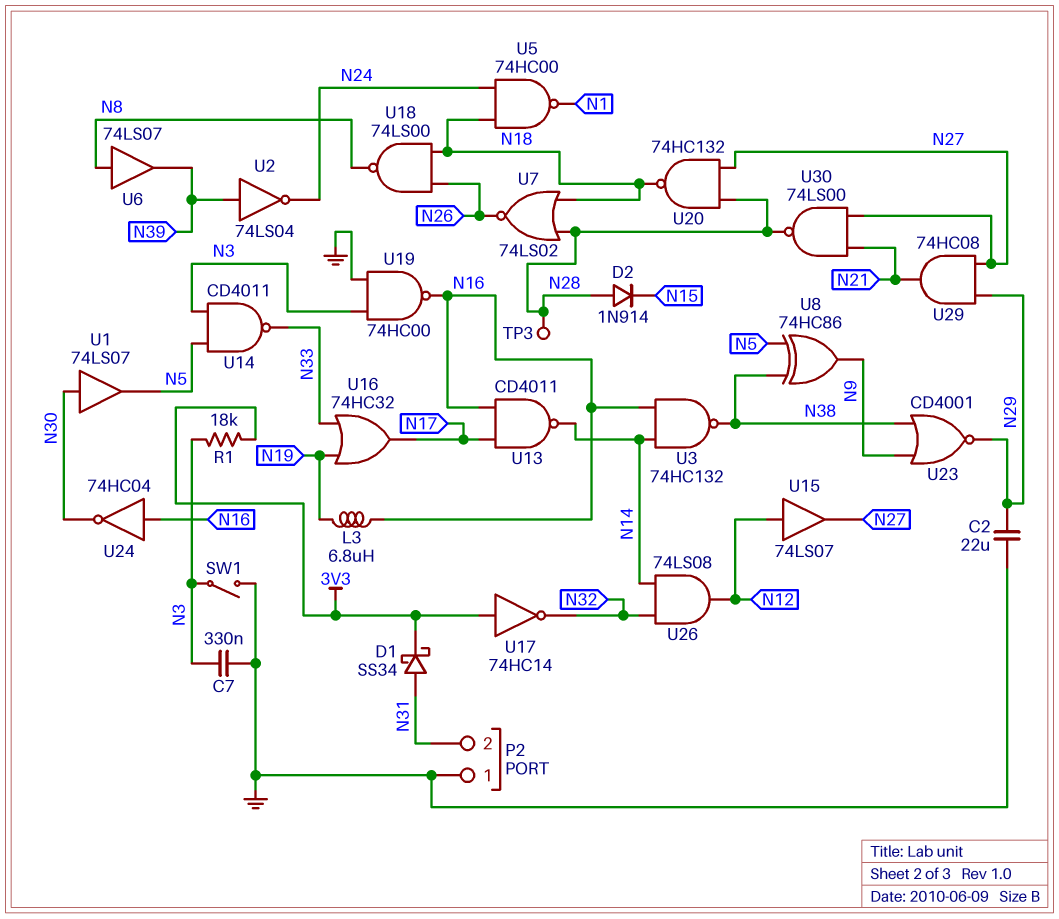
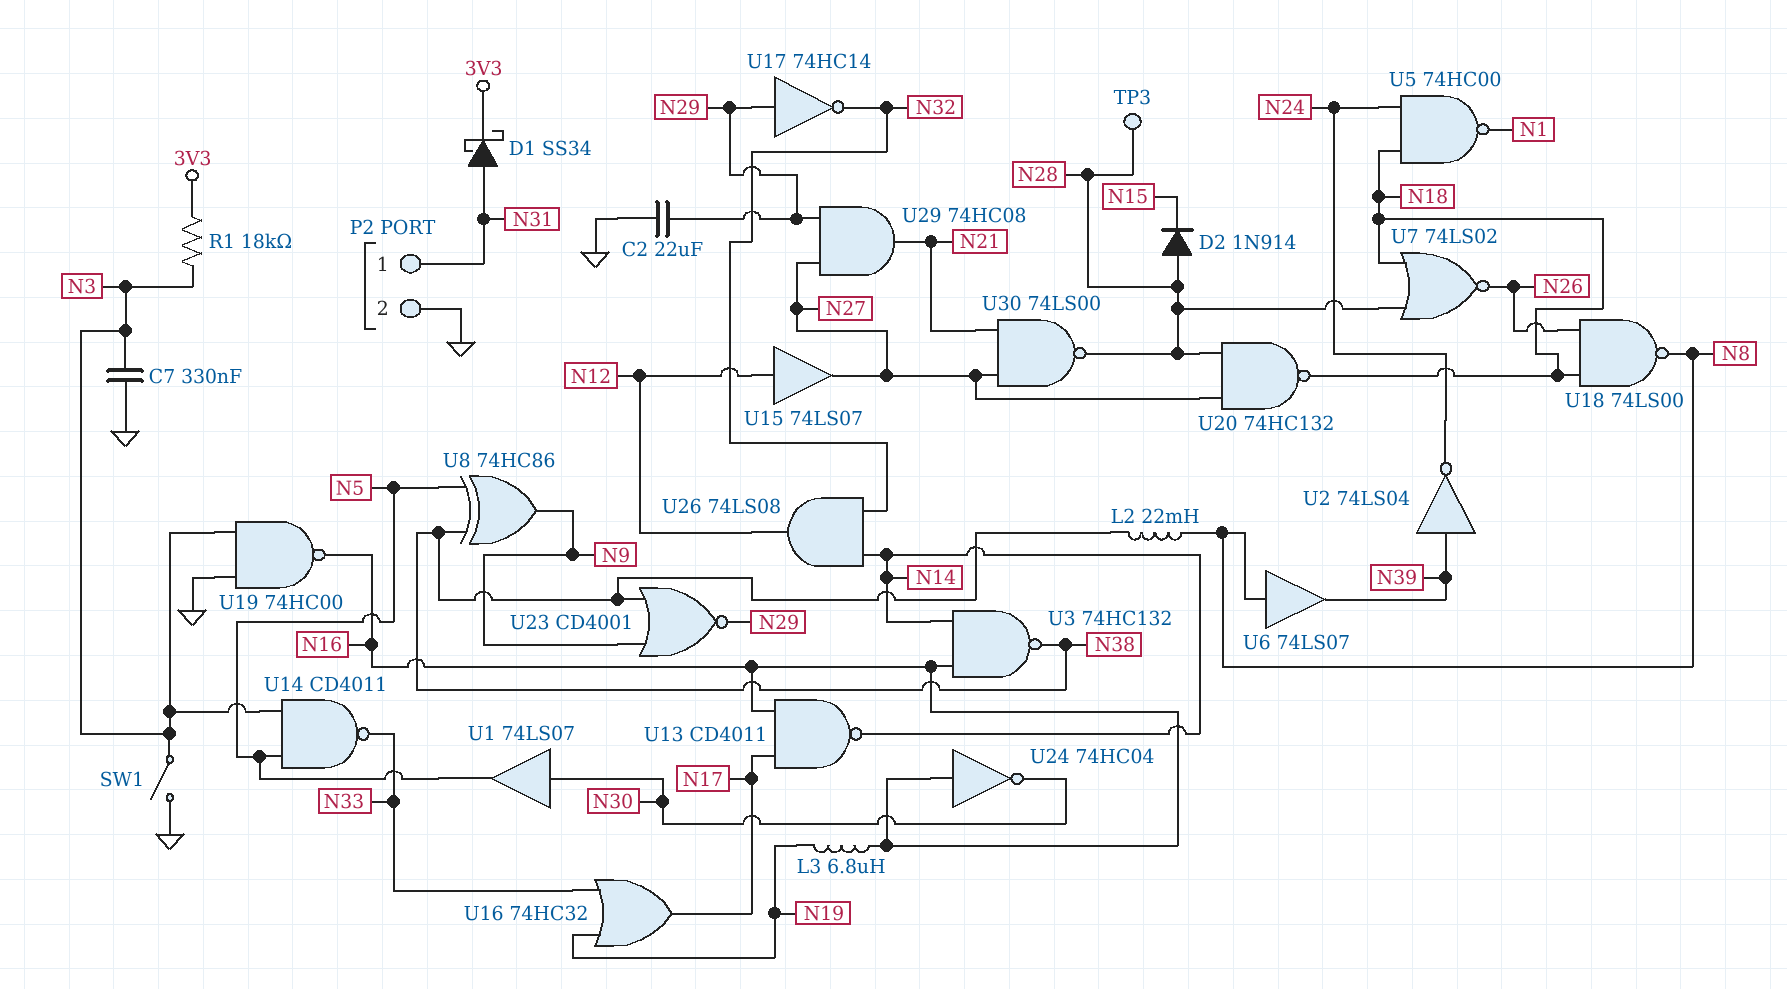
L2: none -> 22mH (N8, N38)
P2 pin 1: GND -> N31
P2 pin 2: N31 -> GND
U17: NOT 74HC14 (in 3V3, out N32) -> NOT 74HC14 (in N29, out N32)

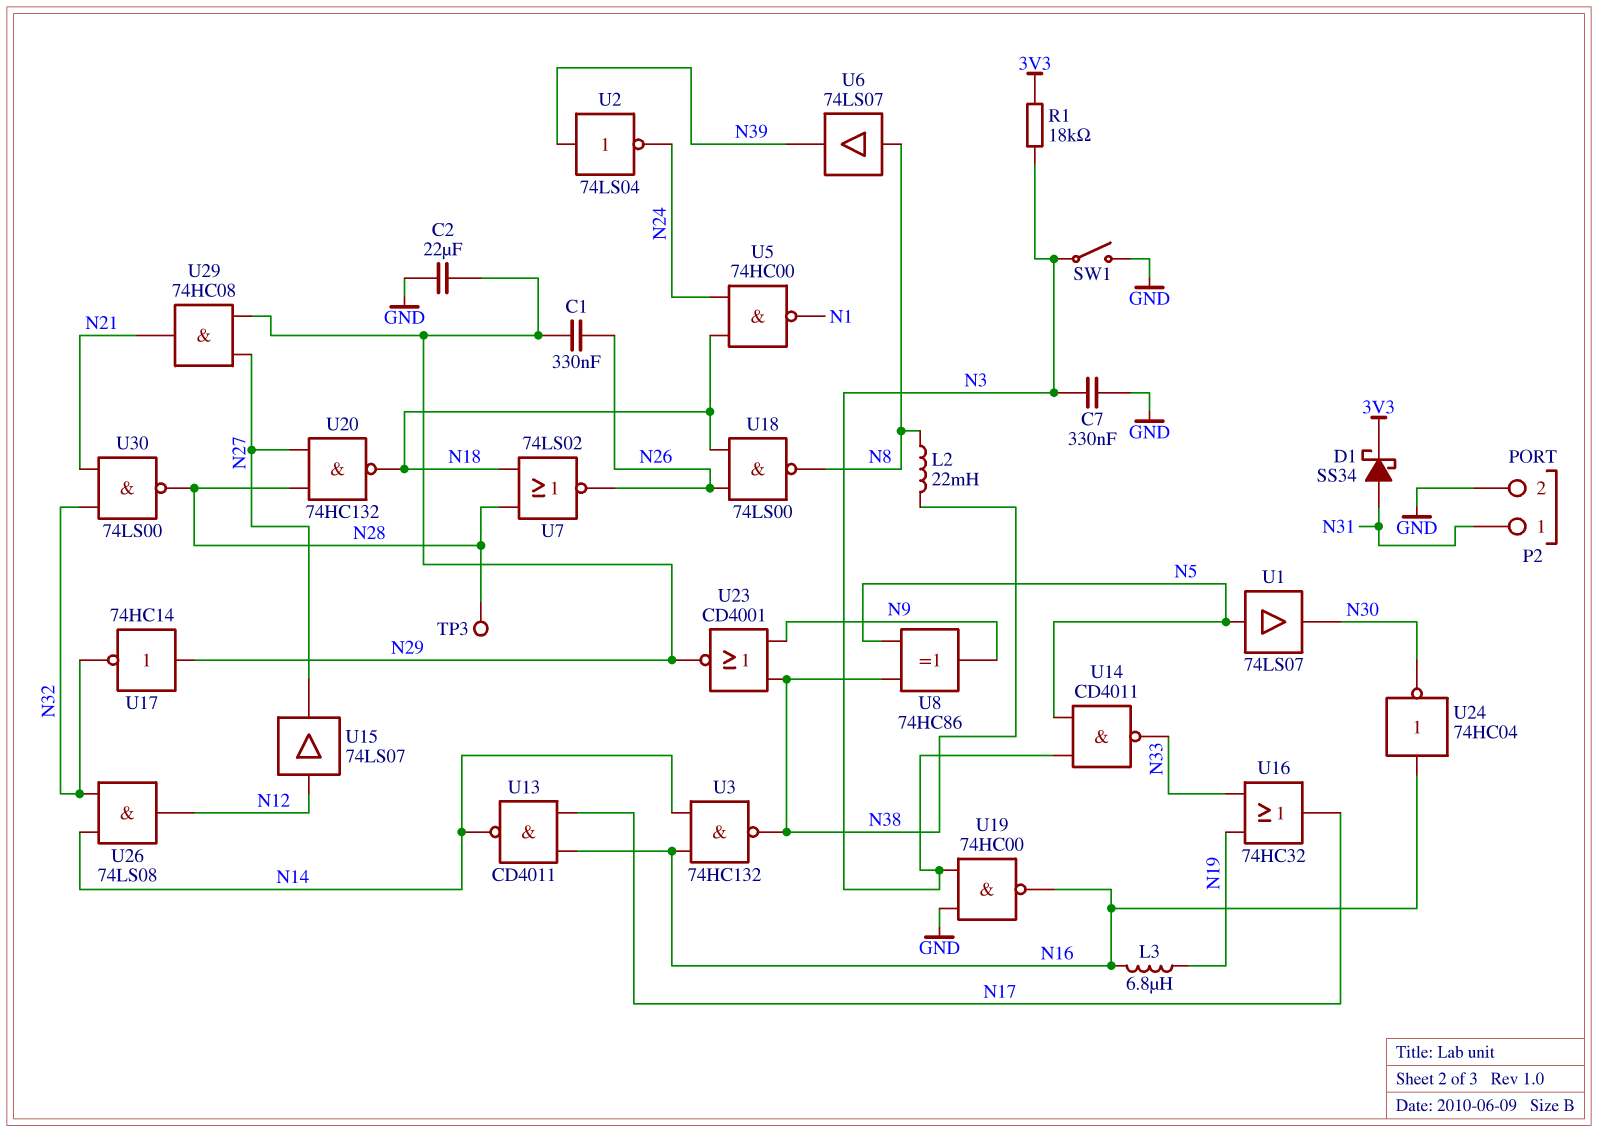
C1: none -> 330nF (N26, N29)
D2: diode 1N914 (A N28, K N15) -> none
U1: buffer 74LS07 (in N30, out N5) -> buffer 74LS07 (in N5, out N30)
U30: NAND 74LS00 (in N21, in N27, out N28) -> NAND 74LS00 (in N21, in N32, out N28)

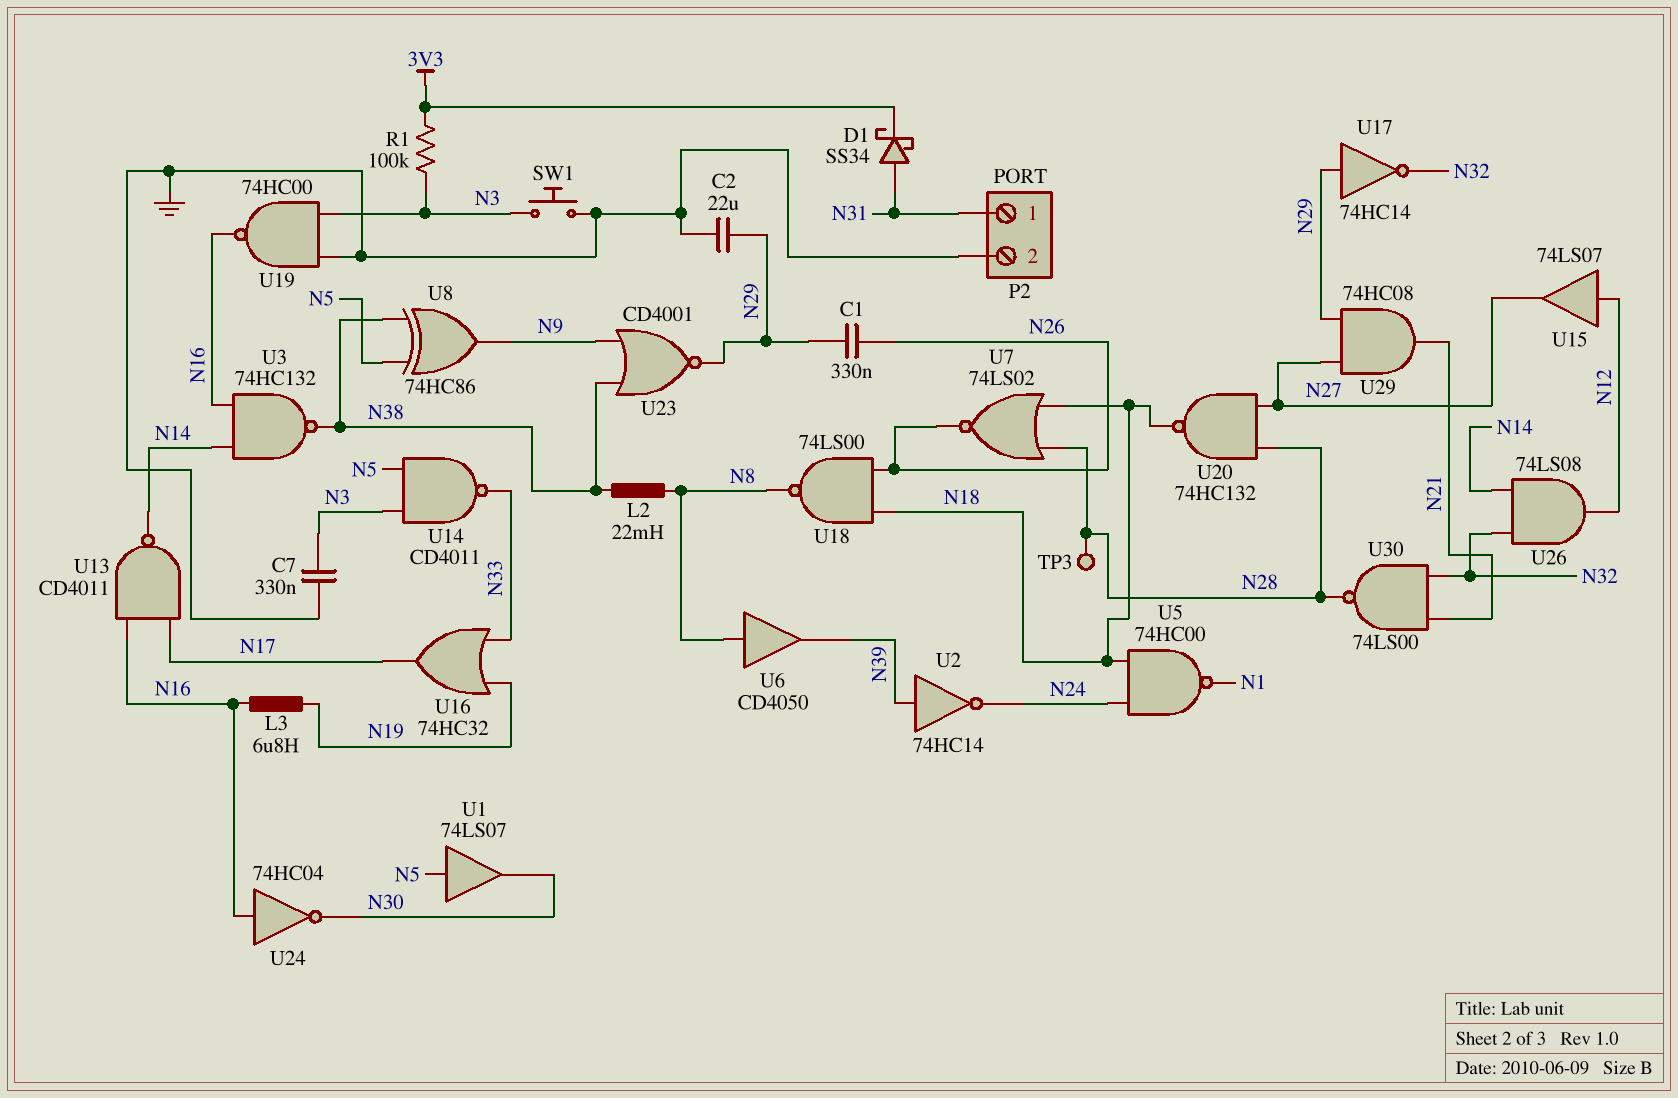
R1: 18k (3V3, N3) -> 100k (3V3, N3)
SW1: switch (GND, N3) -> button (GND, N3)
U2: NOT 74LS04 (in N39, out N24) -> NOT 74HC14 (in N39, out N24)
U6: buffer 74LS07 (in N8, out N39) -> buffer CD4050 (in N8, out N39)

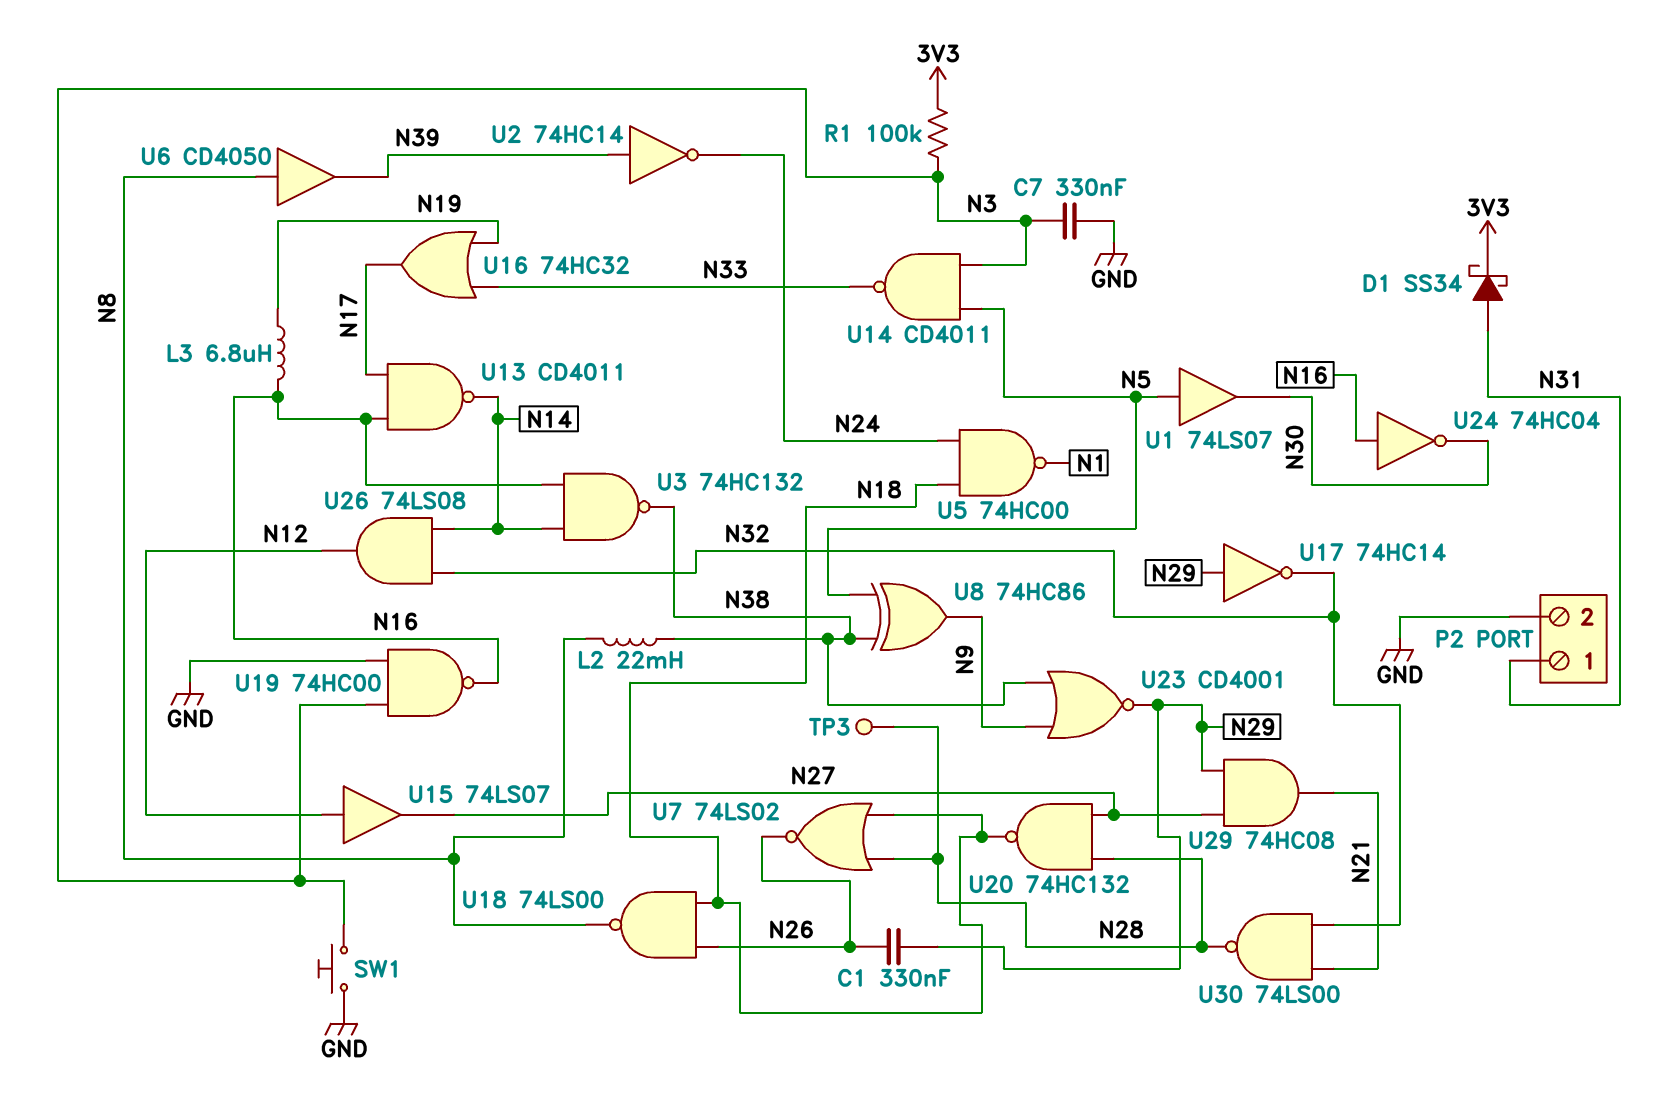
C2: 22uF (GND, N29) -> none

